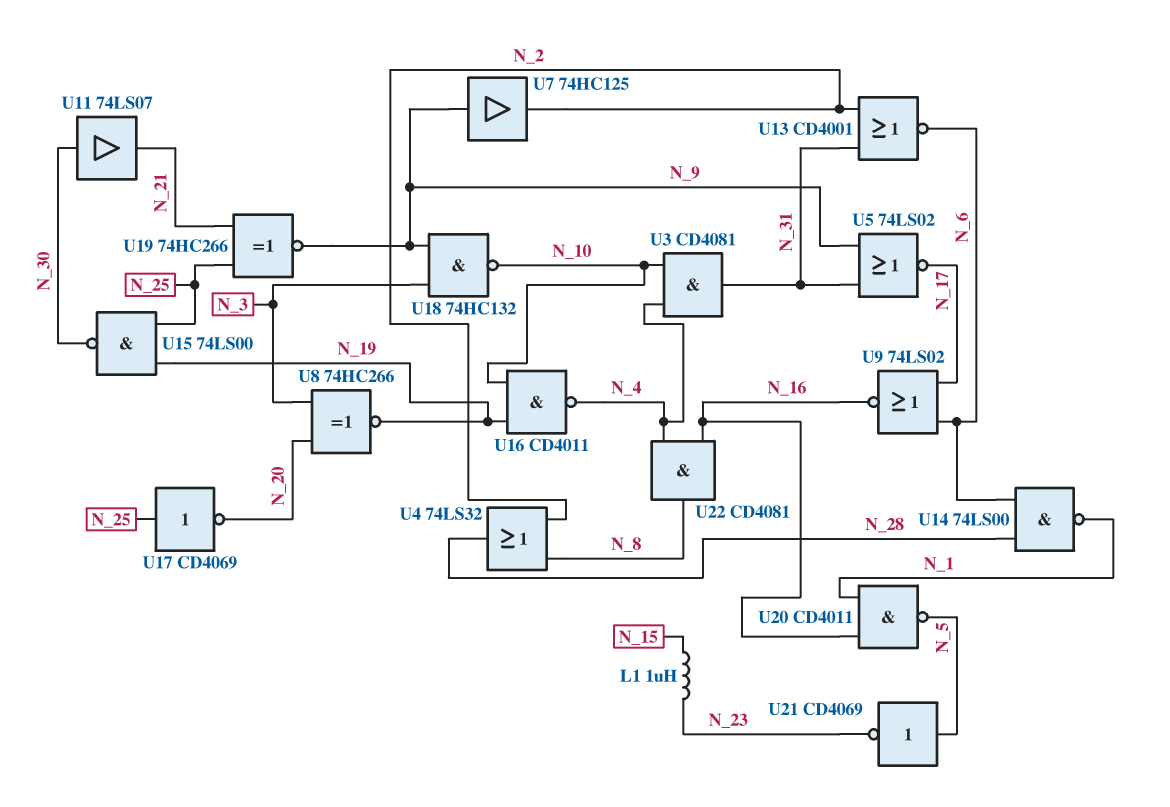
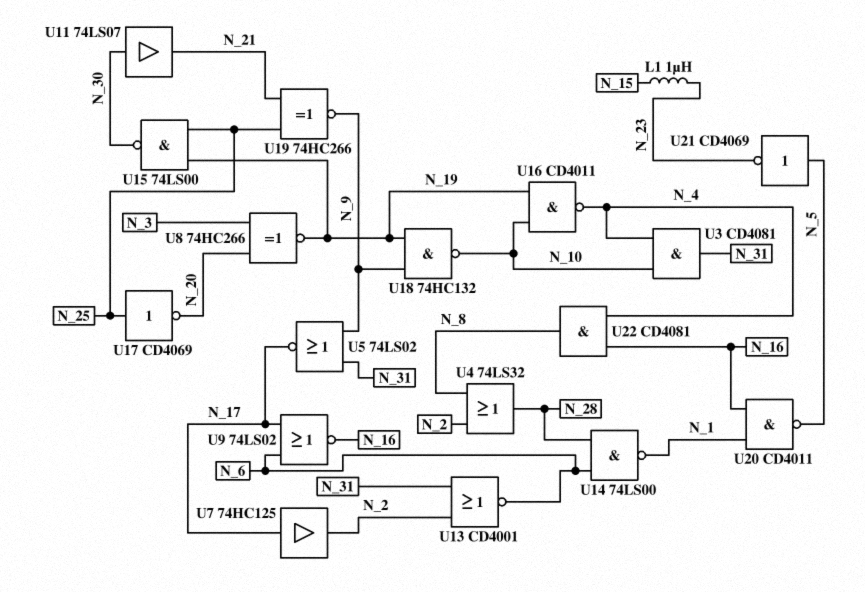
U7: buffer 74HC125 (in N_9, out N_2) -> buffer 74HC125 (in N_17, out N_2)
U18: NAND 74HC132 (in N_3, in N_9, out N_10) -> NAND 74HC132 (in N_9, in N_19, out N_10)

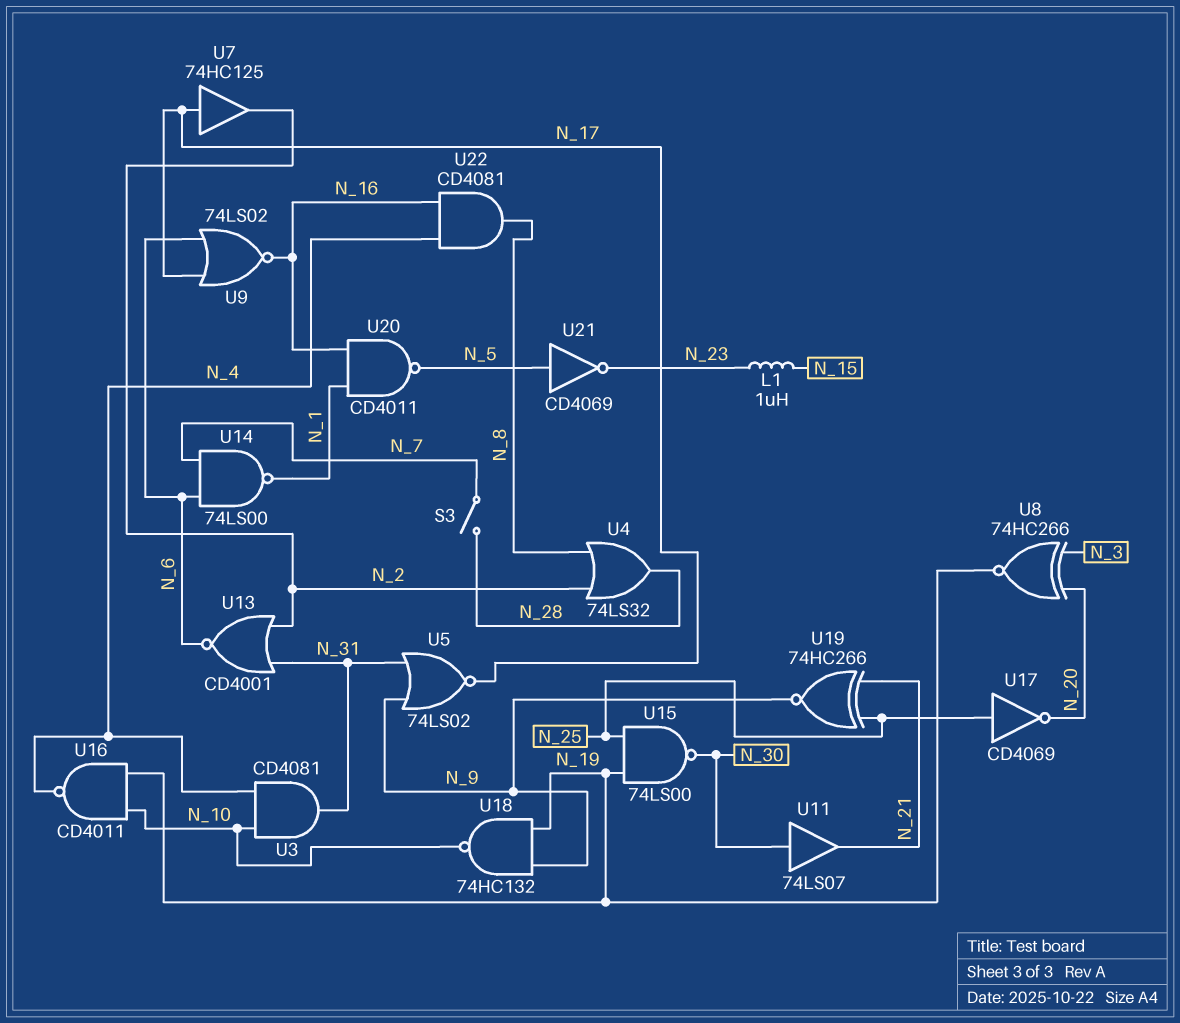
S3: none -> switch (N_7, N_28)
U14: NAND 74LS00 (in N_6, in N_28, out N_1) -> NAND 74LS00 (in N_6, in N_7, out N_1)

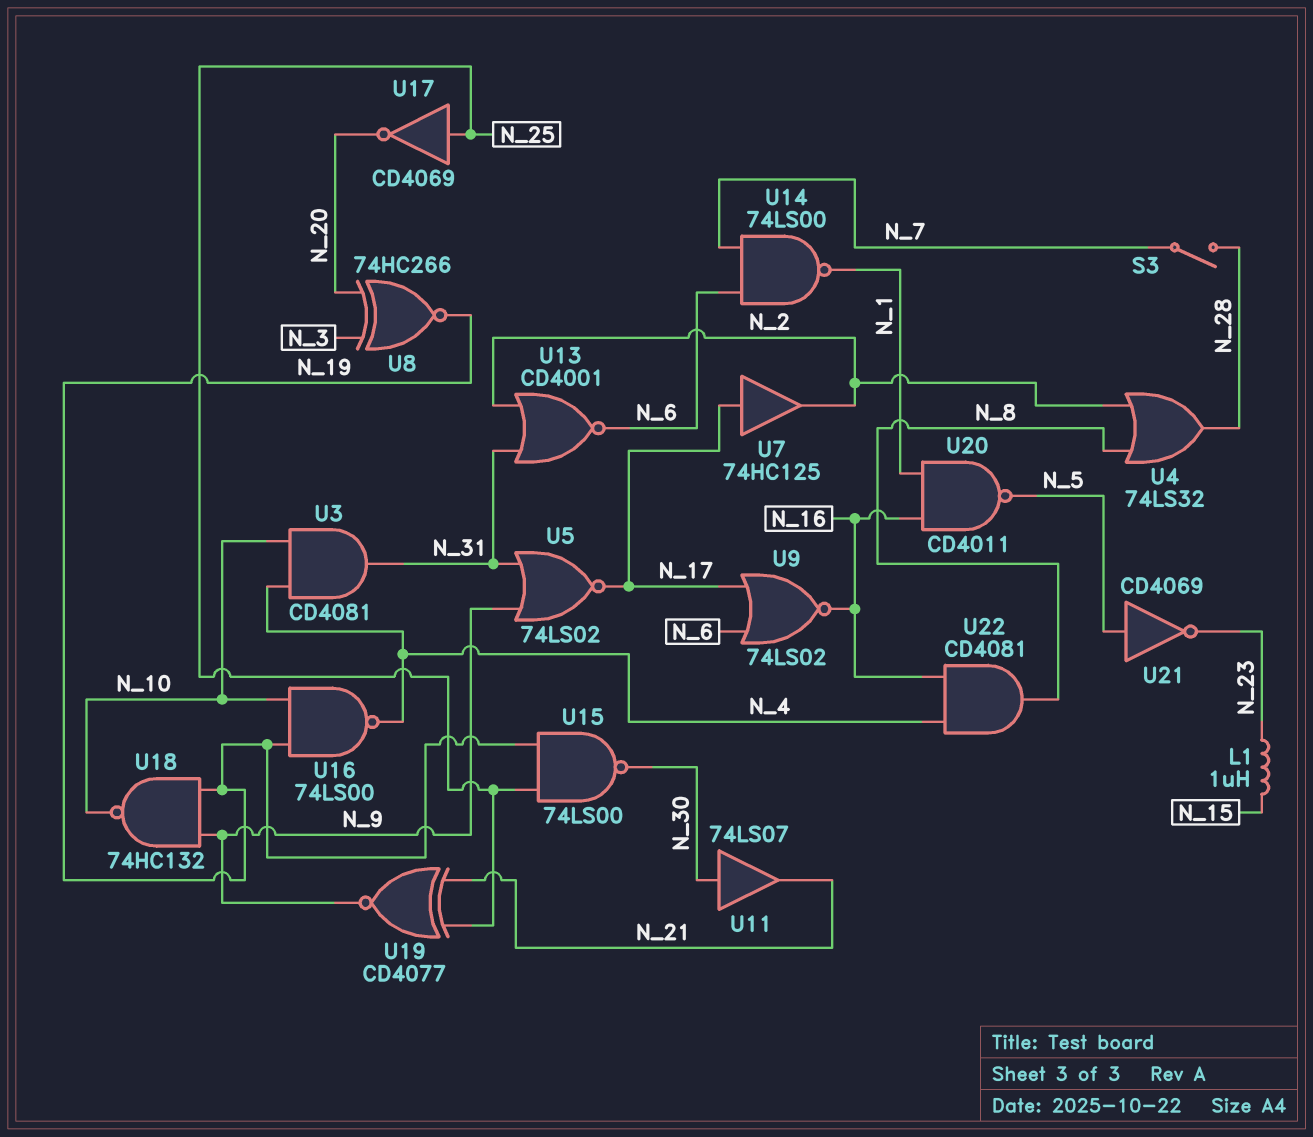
U16: NAND CD4011 (in N_10, in N_19, out N_4) -> NAND 74LS00 (in N_10, in N_19, out N_4)
U19: XNOR 74HC266 (in N_21, in N_25, out N_9) -> XNOR CD4077 (in N_21, in N_25, out N_9)

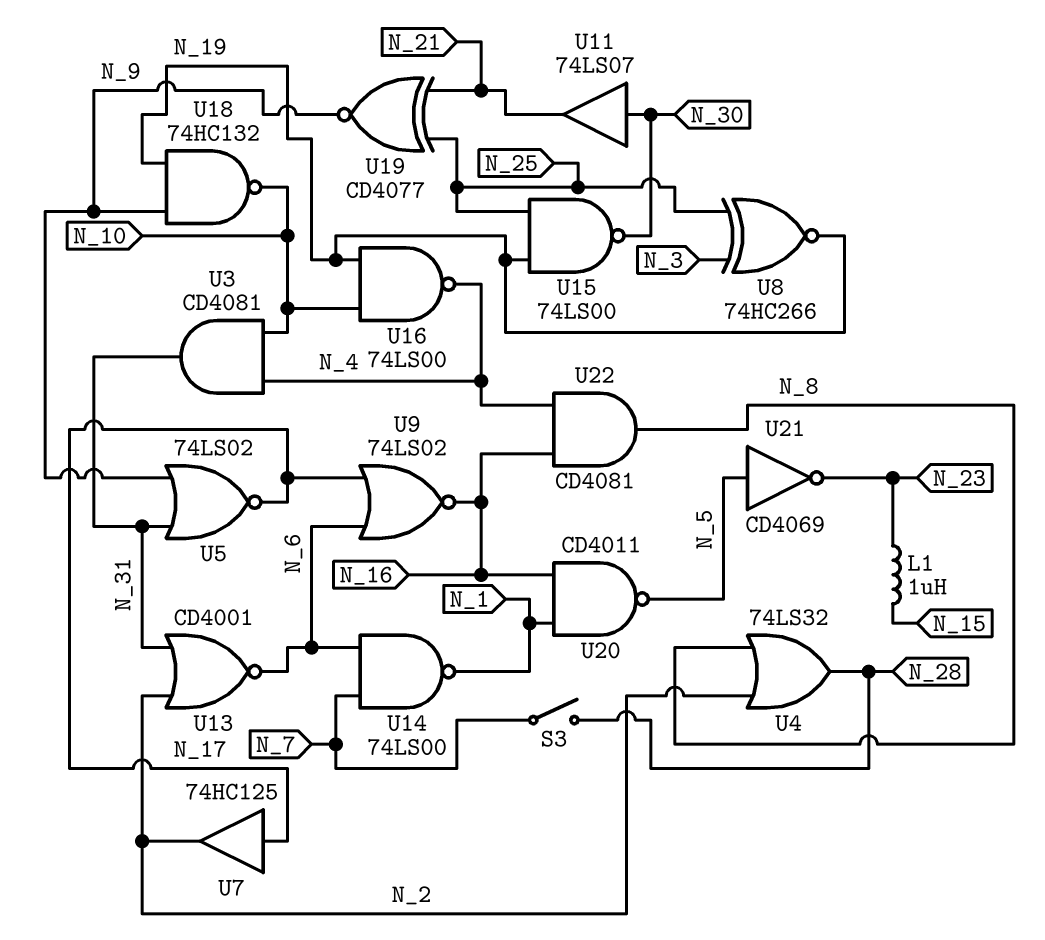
U8: XNOR 74HC266 (in N_3, in N_20, out N_19) -> XNOR 74HC266 (in N_3, in N_25, out N_19)
U17: NOT CD4069 (in N_25, out N_20) -> none

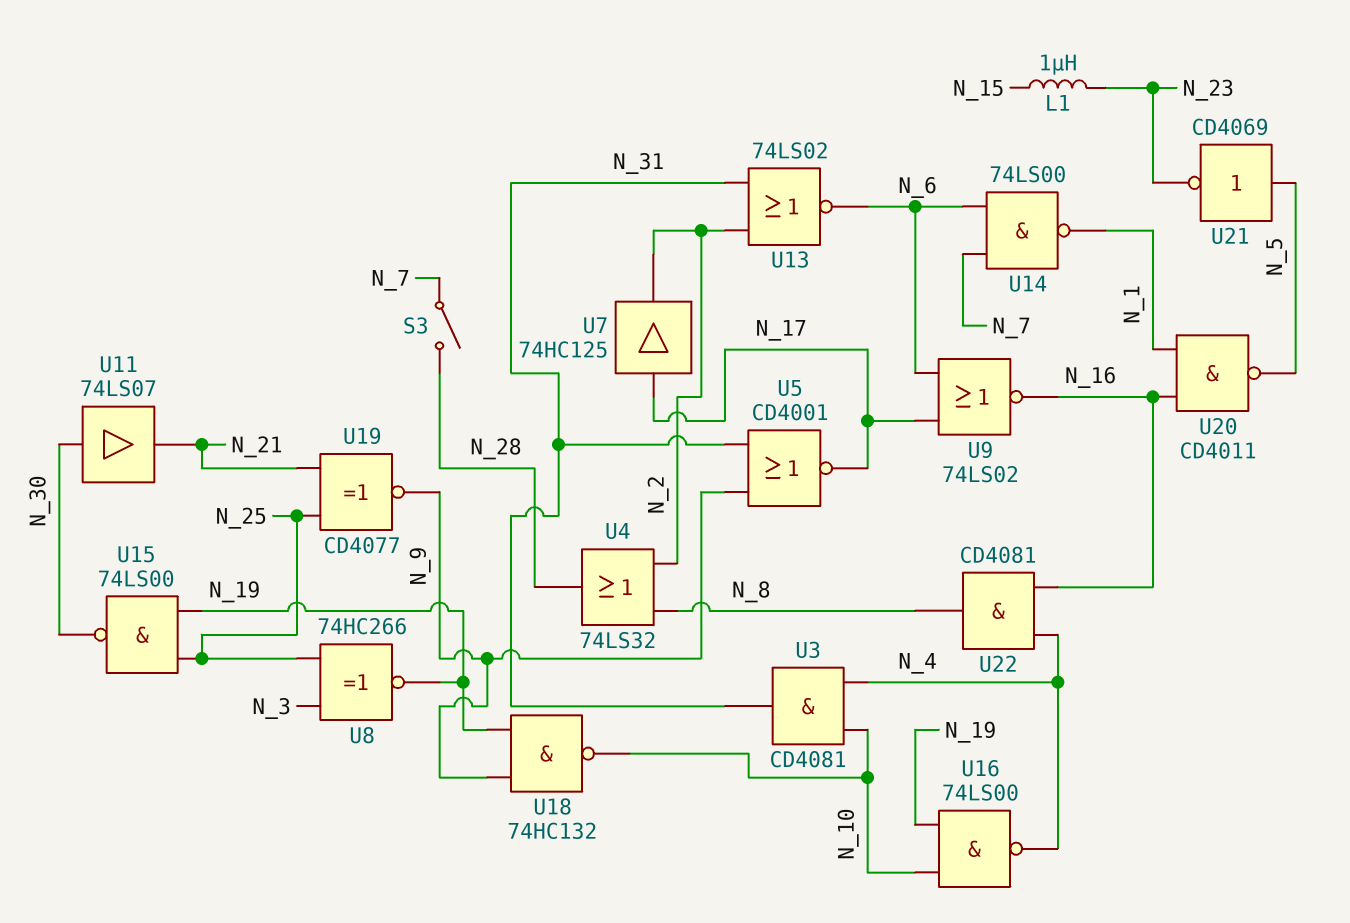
U5: NOR 74LS02 (in N_9, in N_31, out N_17) -> NOR CD4001 (in N_9, in N_31, out N_17)
U13: NOR CD4001 (in N_2, in N_31, out N_6) -> NOR 74LS02 (in N_2, in N_31, out N_6)

